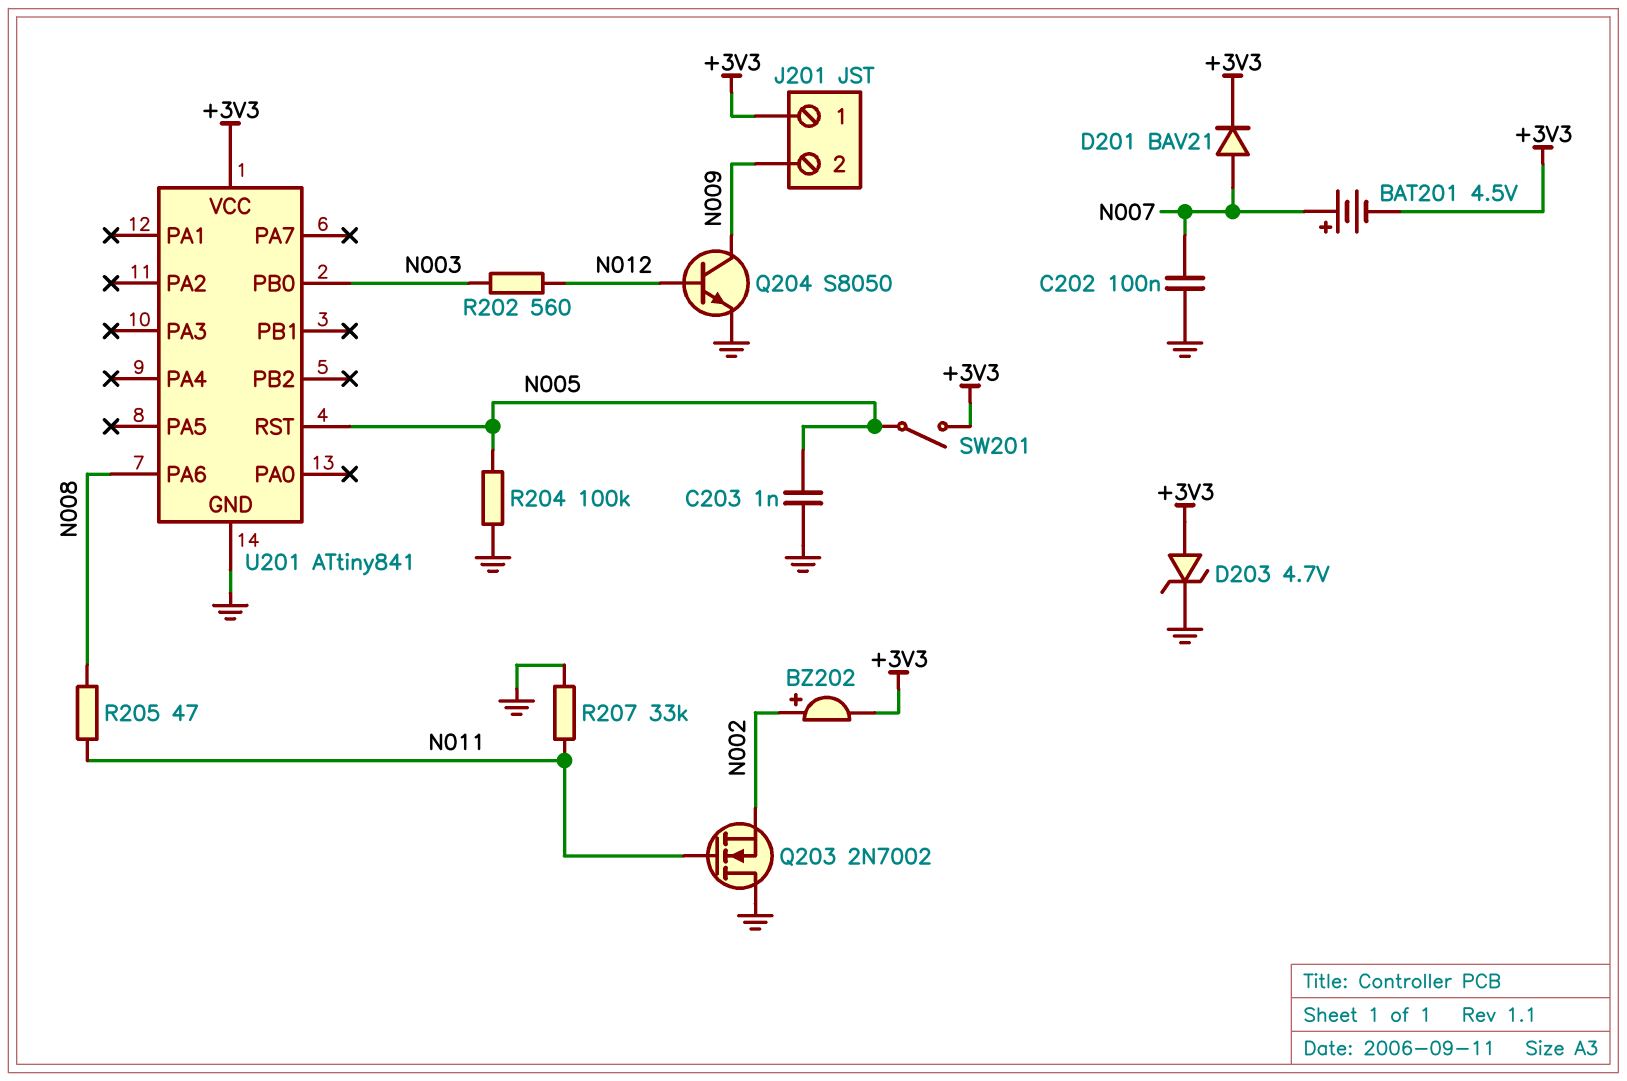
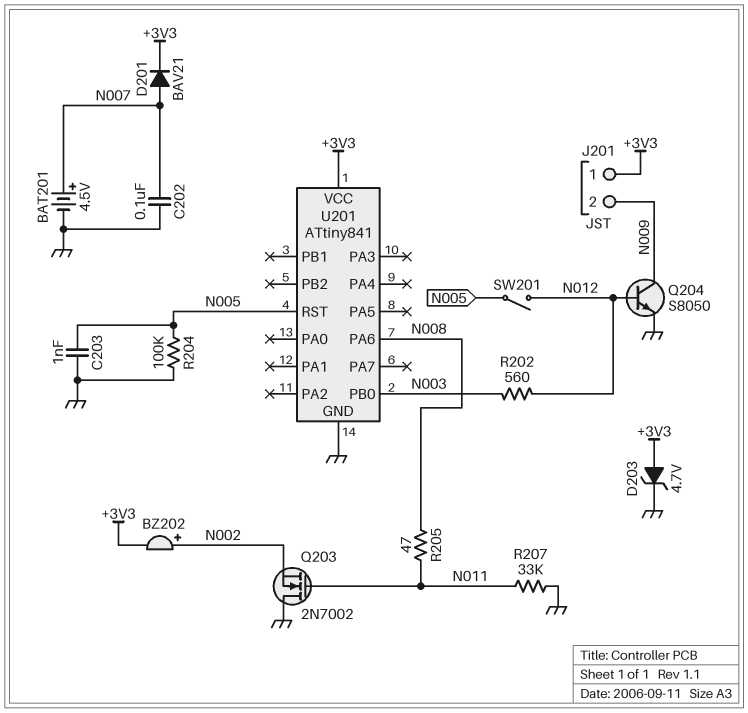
BAT201: 4.5V (plus N007, minus +3V3) -> 4.5V (plus N007, minus GND)
SW201: switch (+3V3, N005) -> switch (N005, N012)

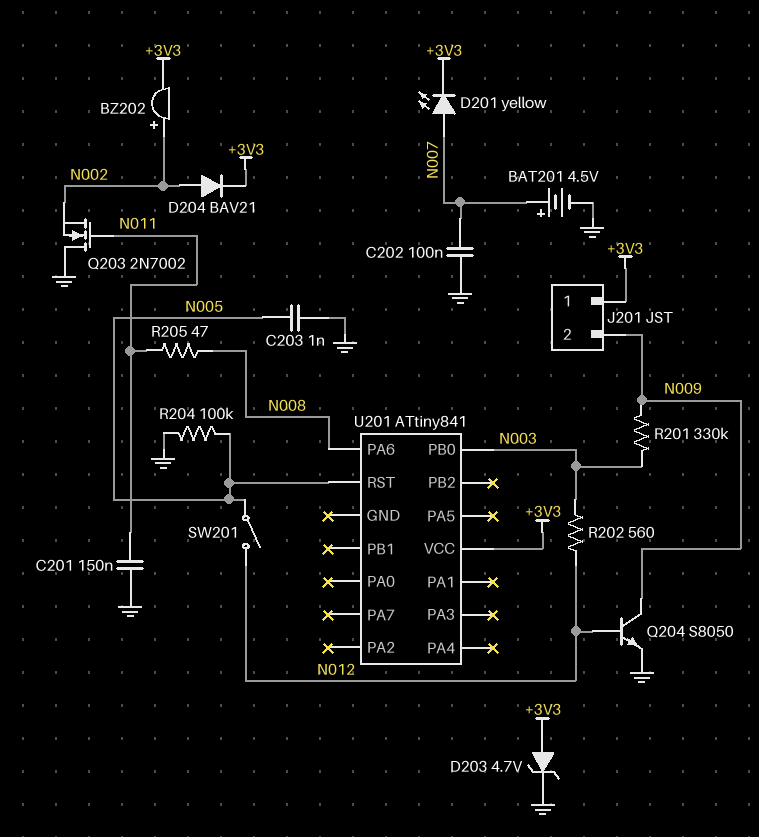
C201: none -> 150nF (GND, N011)
D201: diode BAV21 (A N007, K +3V3) -> LED yellow (A N007, K +3V3)
D204: none -> diode BAV21 (A N002, K +3V3)
R201: none -> 330k (N003, N009)
R207: 33k (GND, N011) -> none
U201 pin GND: GND -> none

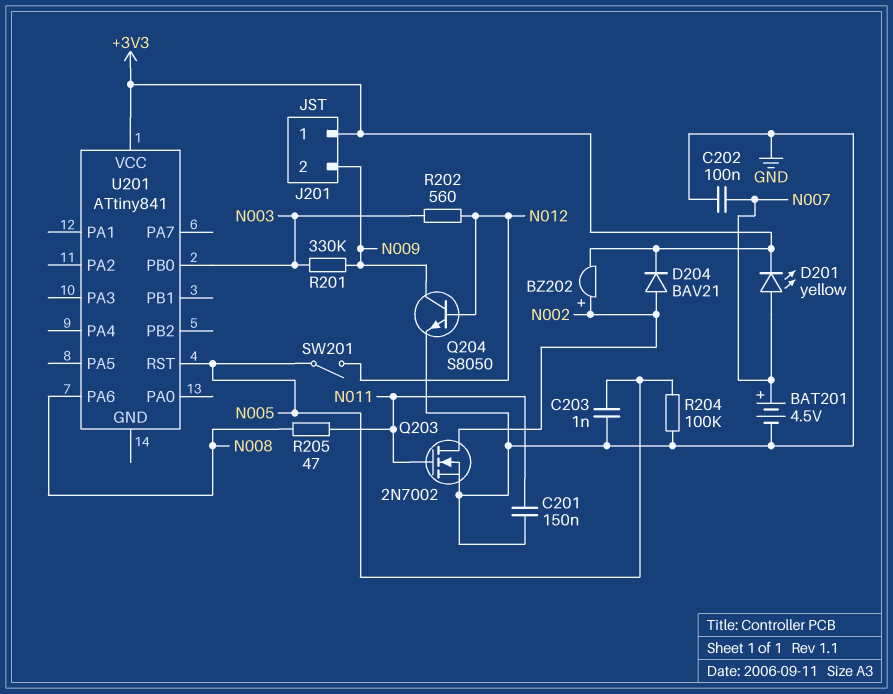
D203: zener 4.7V (A +3V3, K GND) -> none
Q203: NMOS 2N7002 (G N011, D GND, S N002) -> NMOS 2N7002 (G N011, D N002, S GND)

